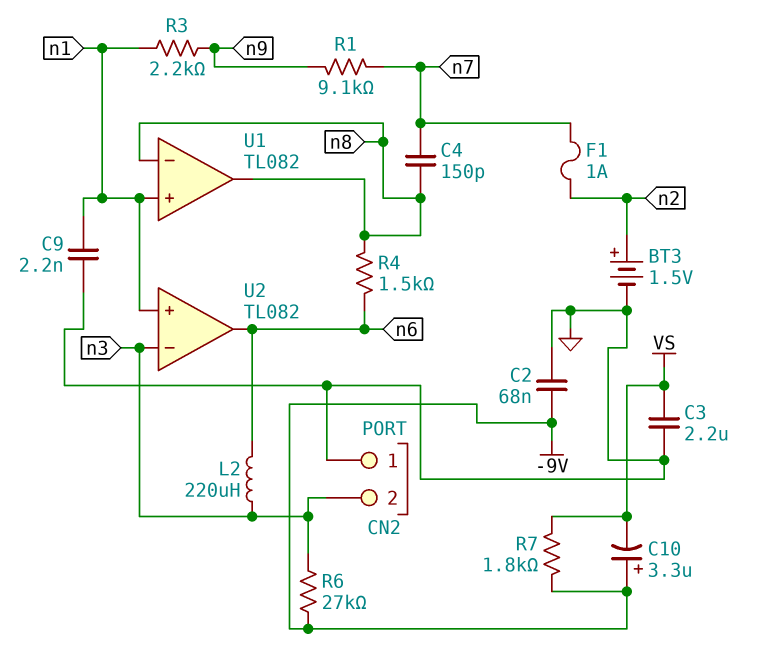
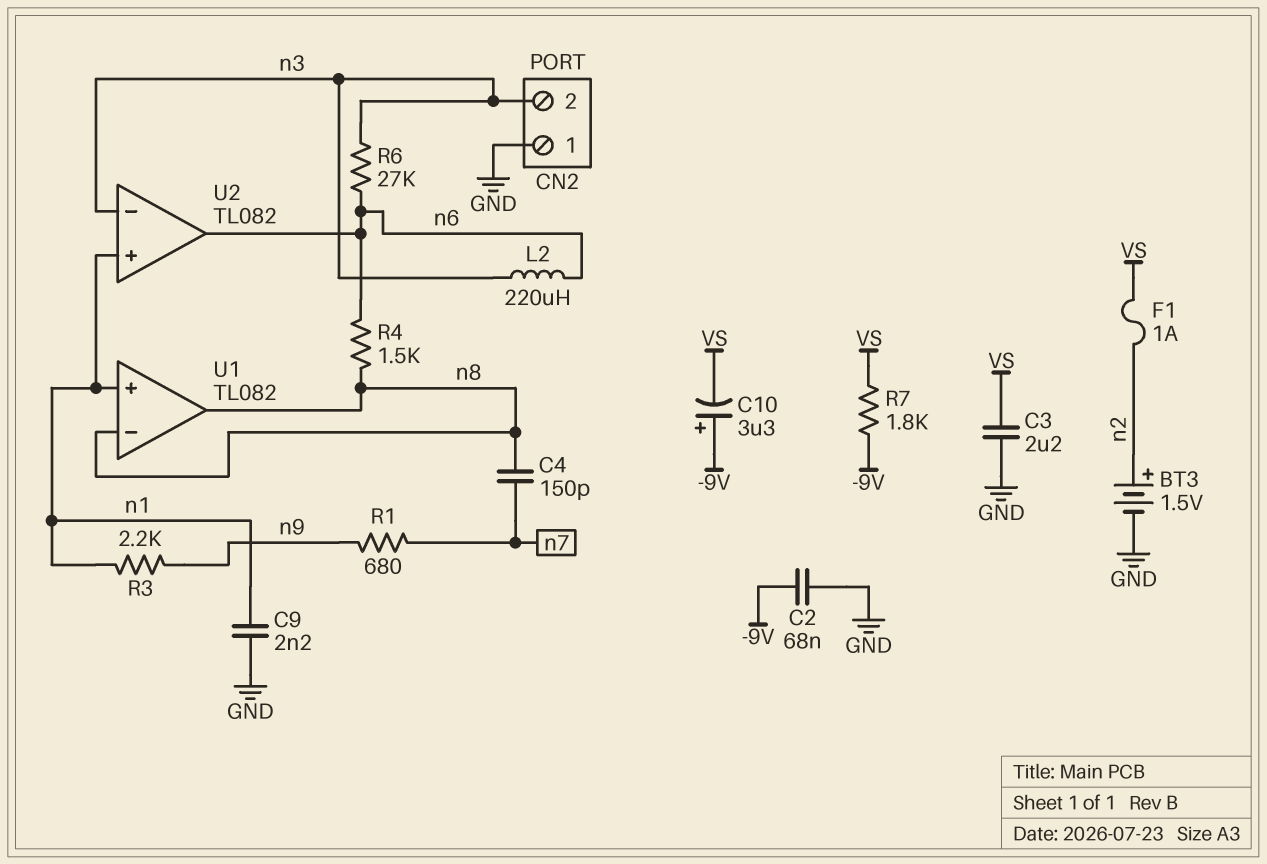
F1: 1A (n2, n7) -> 1A (VS, n2)
R1: 9.1k (n7, n9) -> 680 (n7, n9)
R6: 27k (-9V, n3) -> 27k (n3, n6)

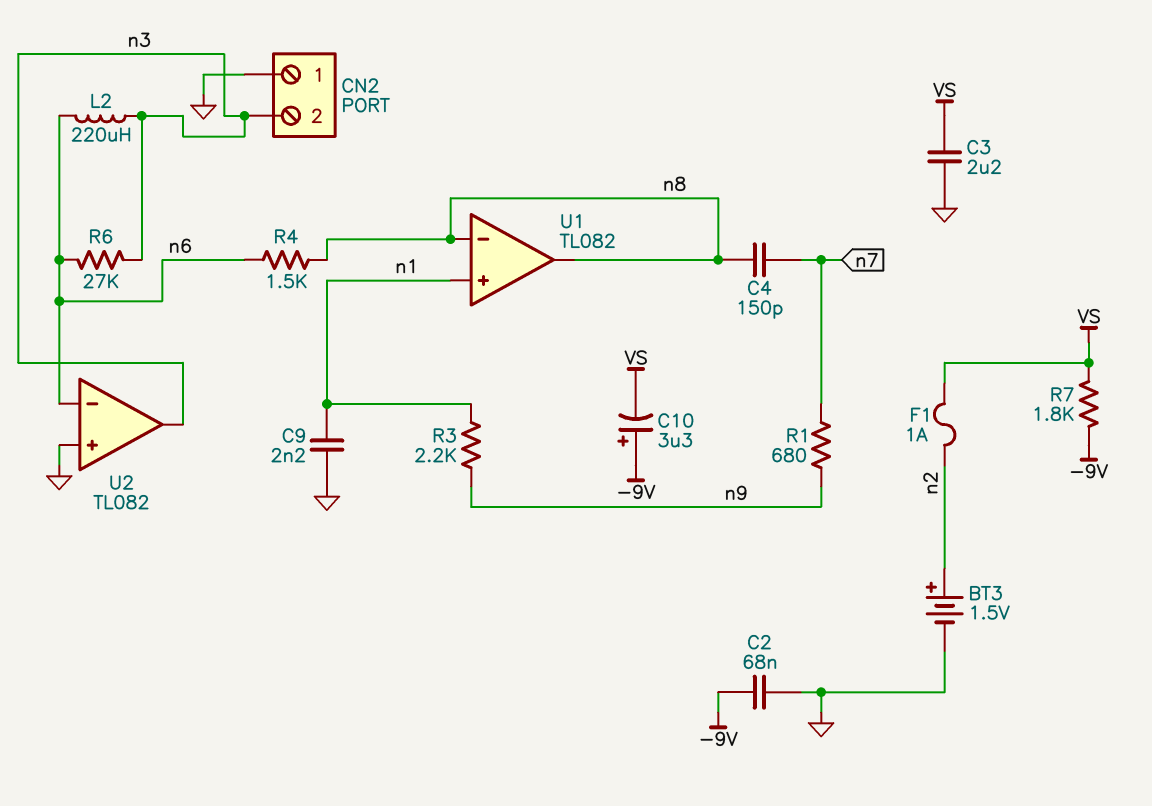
U2 pin in+: n1 -> GND
U2 pin in-: n3 -> n6
U2 pin out: n6 -> n3

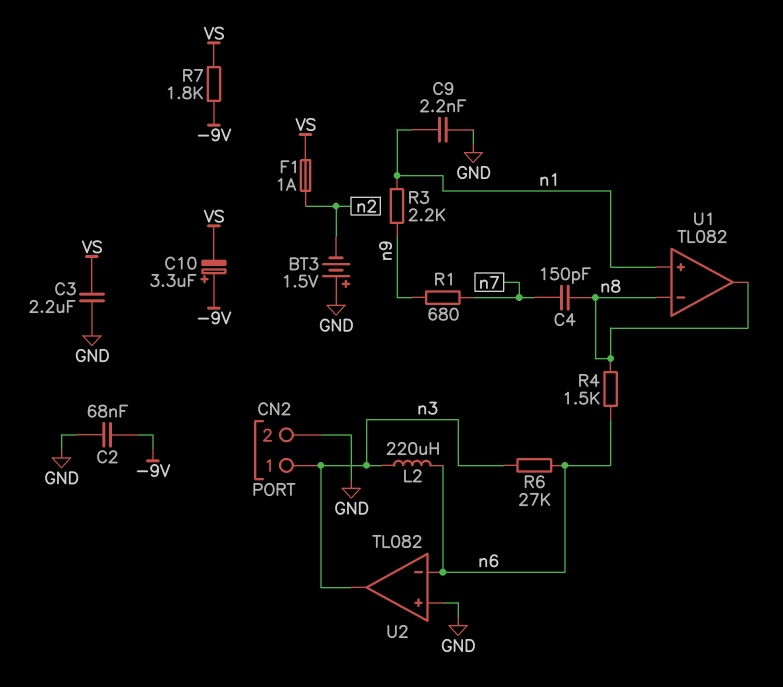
BT3: 1.5V (plus n2, minus GND) -> 1.5V (plus GND, minus n2)
CN2 pin 1: GND -> n3
CN2 pin 2: n3 -> GND

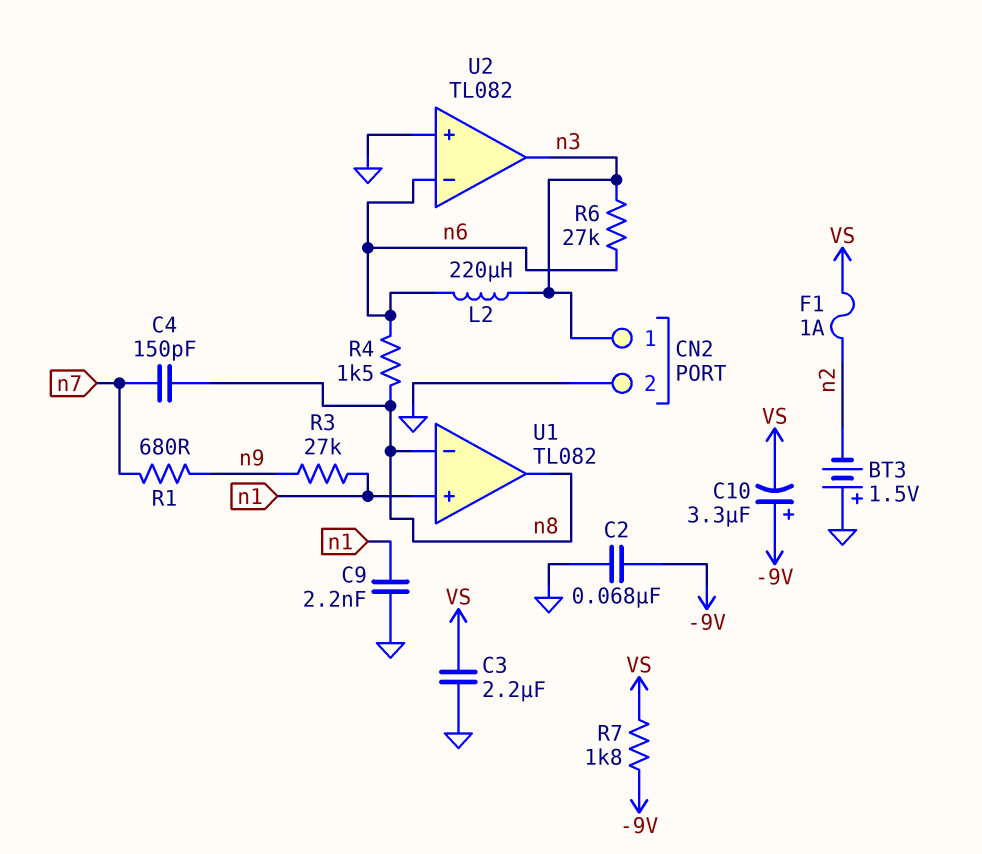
R3: 2.2k (n1, n9) -> 27k (n1, n9)

